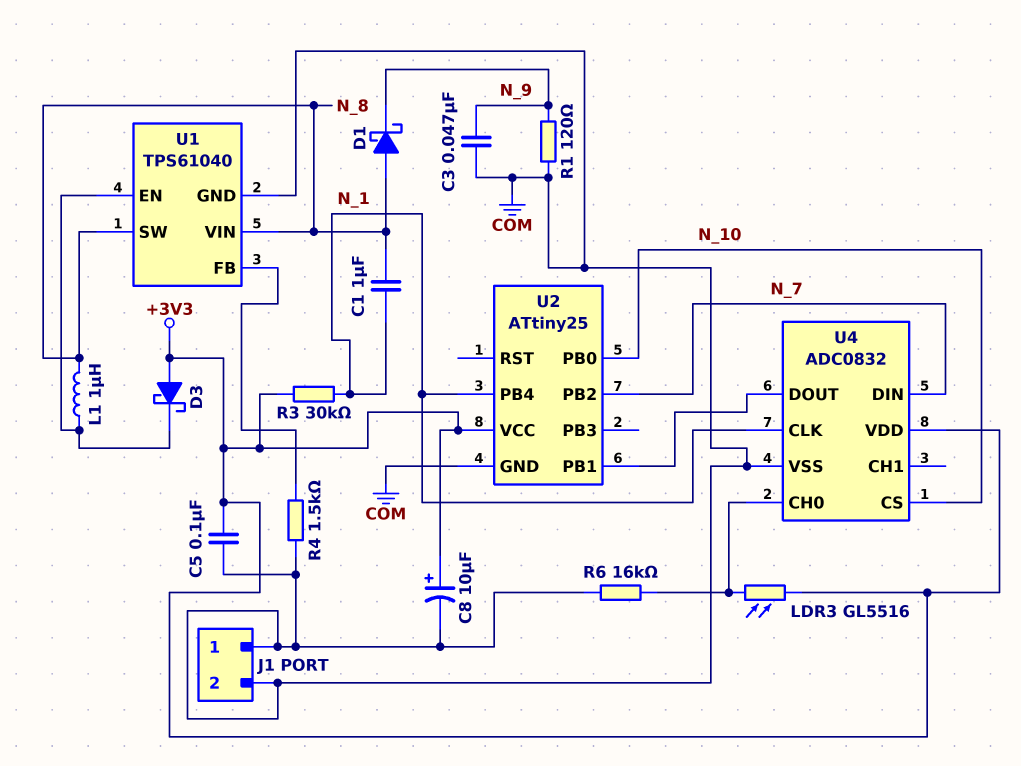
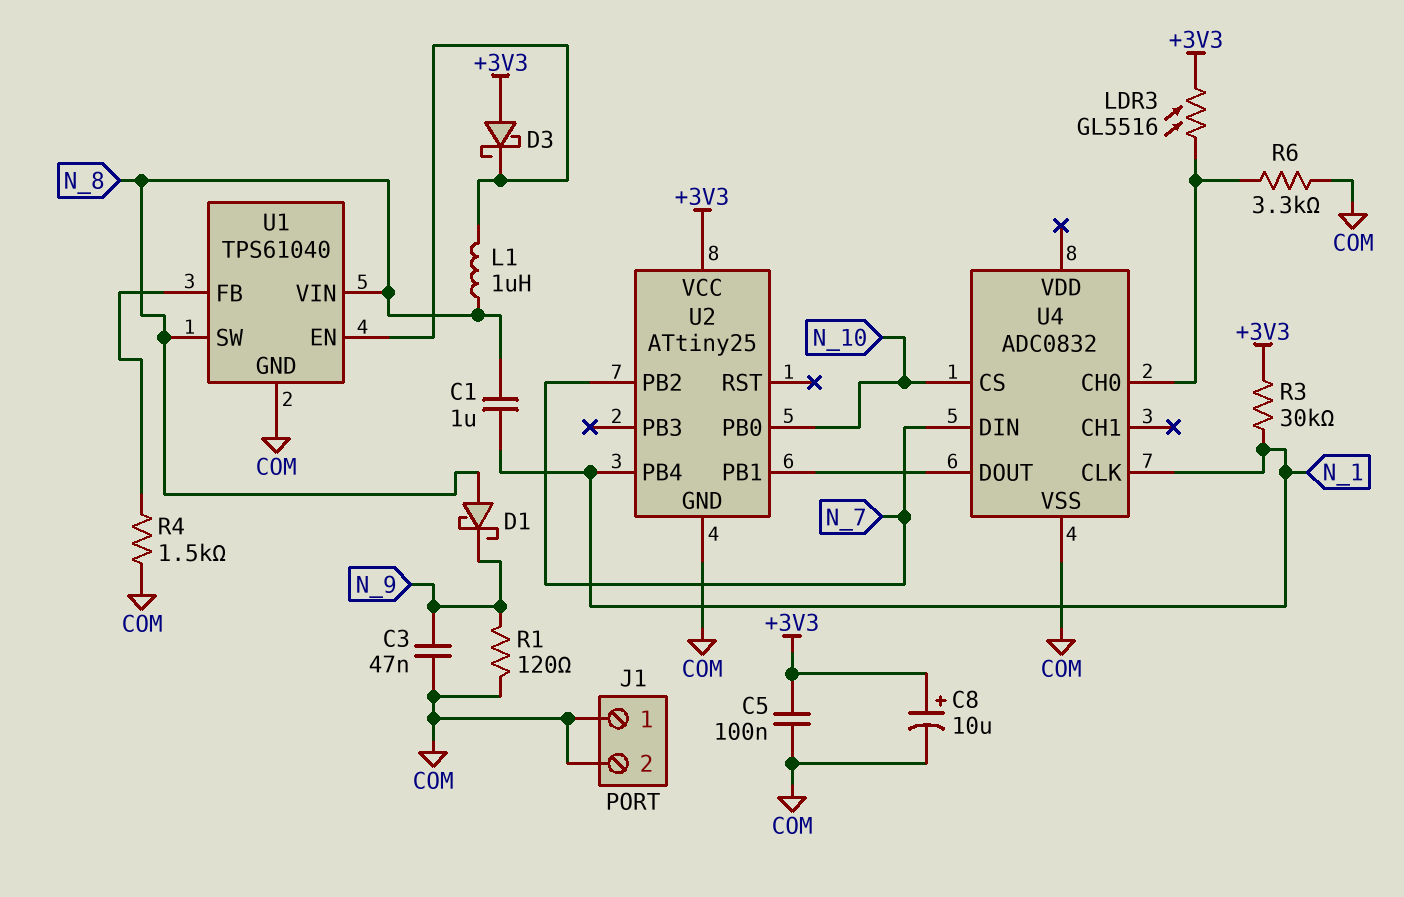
R6: 16k (COM, U4/CH0) -> 3.3k (COM, U4/CH0)
U4 pin VDD: +3V3 -> none

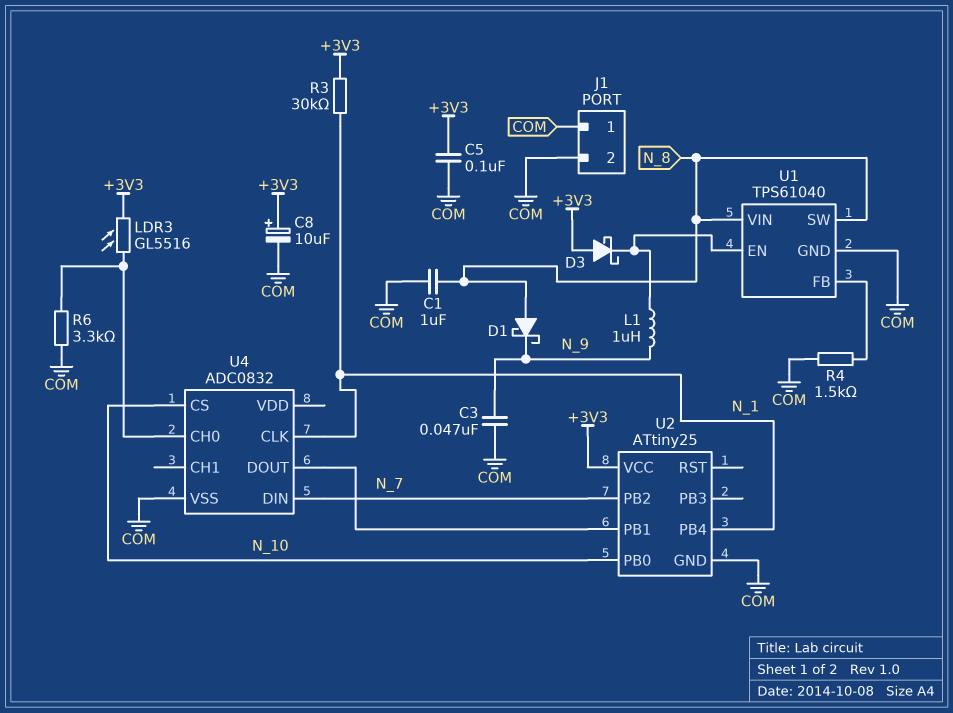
C1: 1uF (N_1, N_8) -> 1uF (COM, N_8)
L1: 1uH (N_8, U1/EN) -> 1uH (N_9, U1/EN)
R1: 120 (COM, N_9) -> none

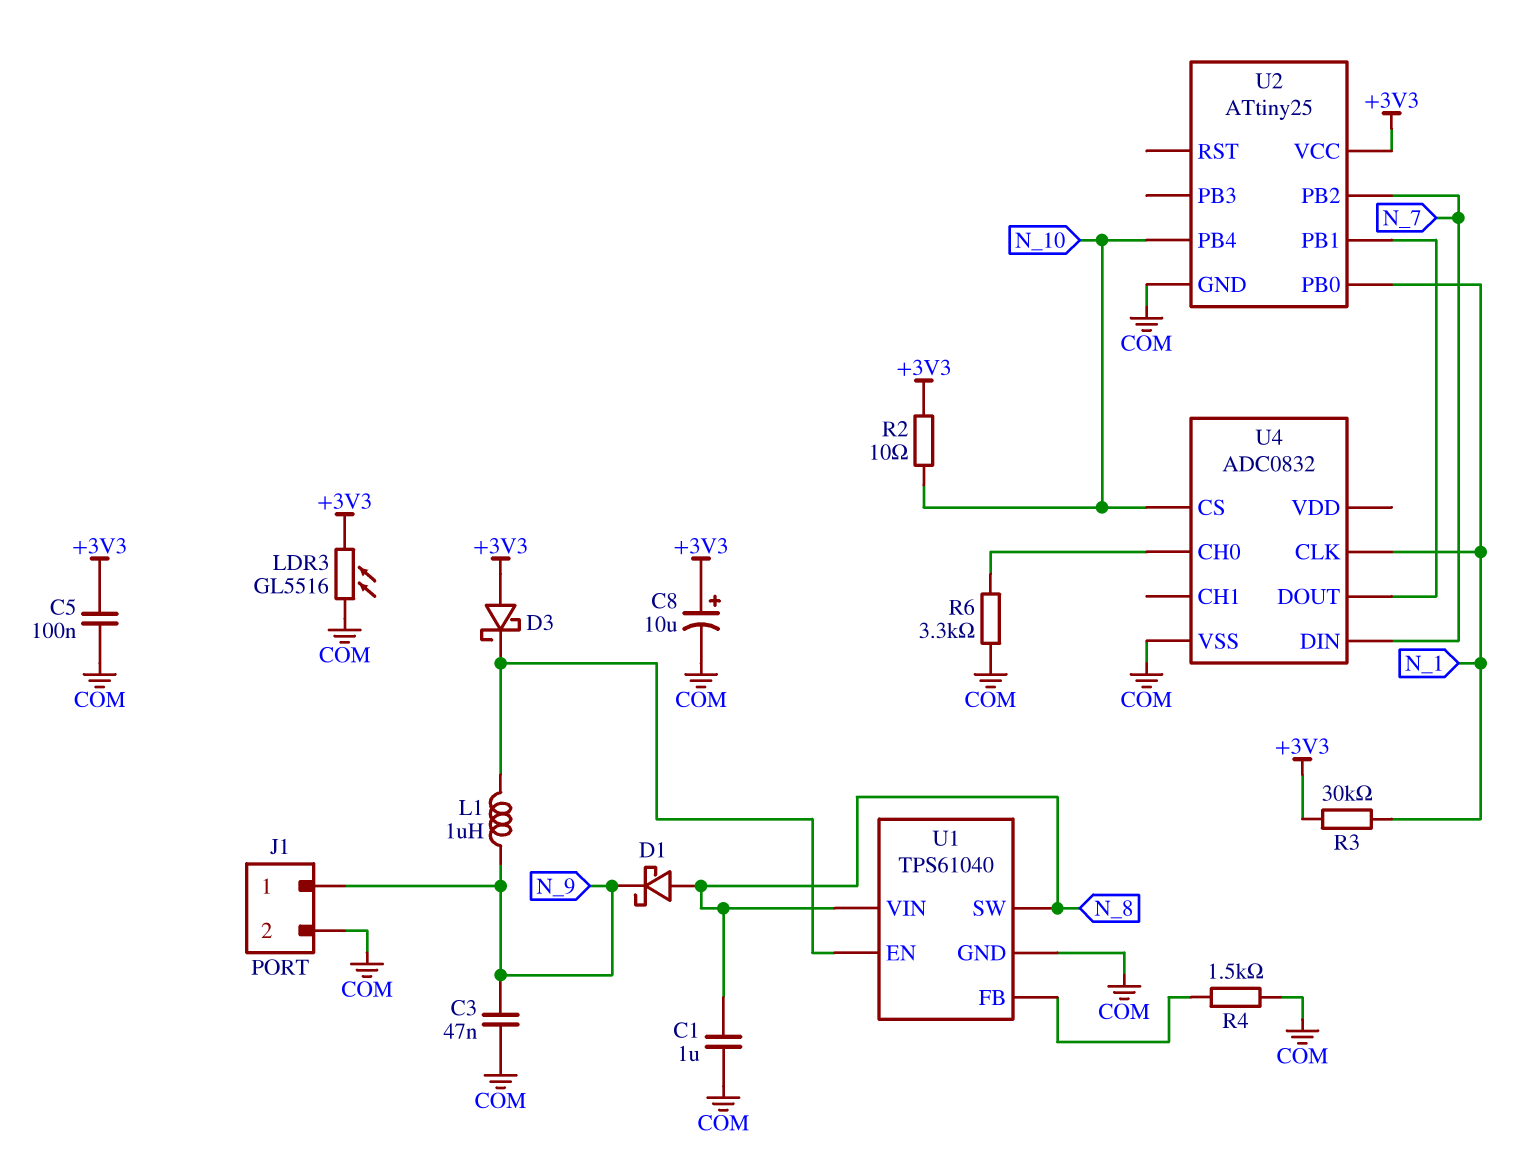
J1 pin 1: COM -> N_9
LDR3: GL5516 (+3V3, U4/CH0) -> GL5516 (+3V3, COM)
R2: none -> 10 (+3V3, N_10)
U2 pin PB0: N_10 -> N_1
U2 pin PB4: N_1 -> N_10

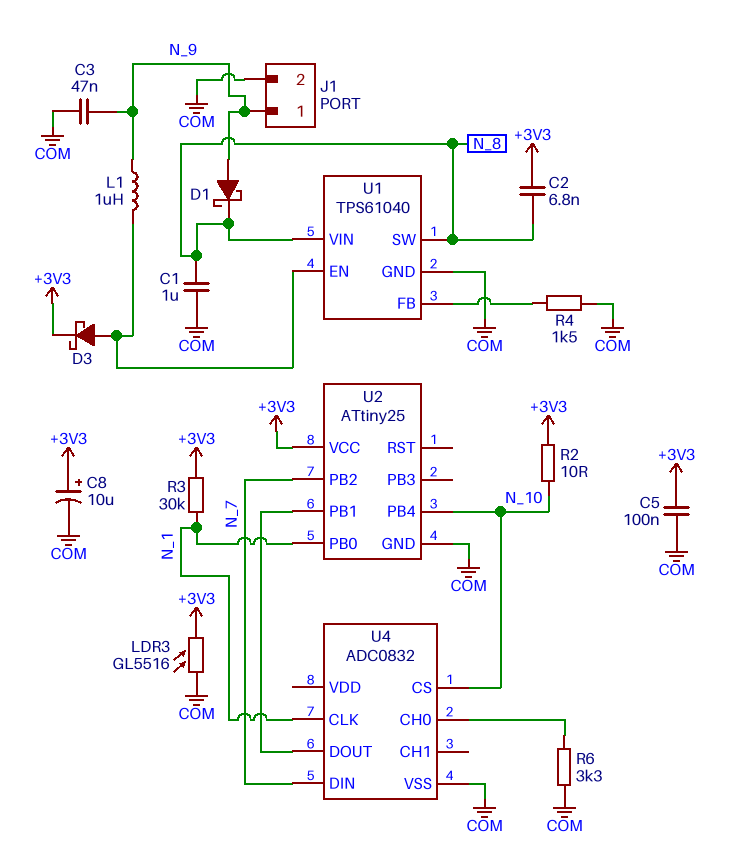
C2: none -> 6.8nF (+3V3, N_8)
D1: schottky (A N_8, K N_9) -> schottky (A N_9, K N_8)
D3: schottky (A +3V3, K U1/EN) -> schottky (A U1/EN, K +3V3)

